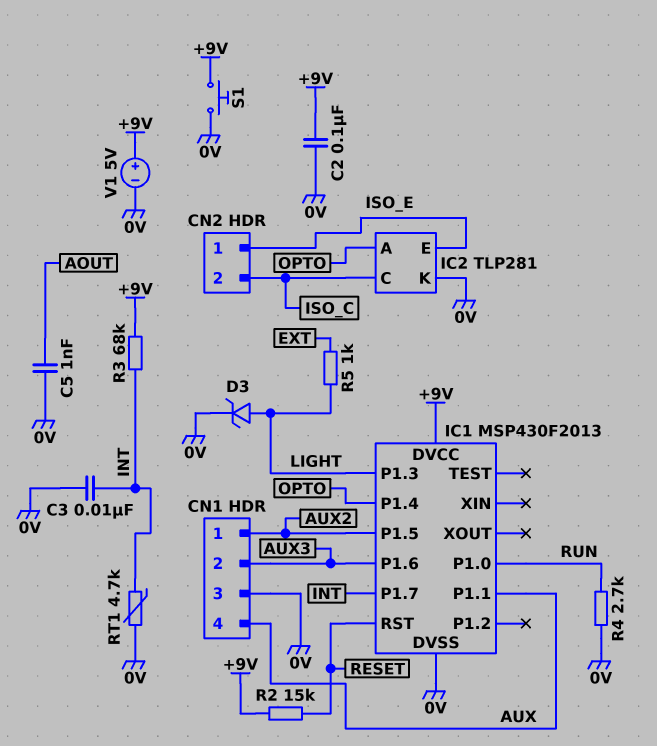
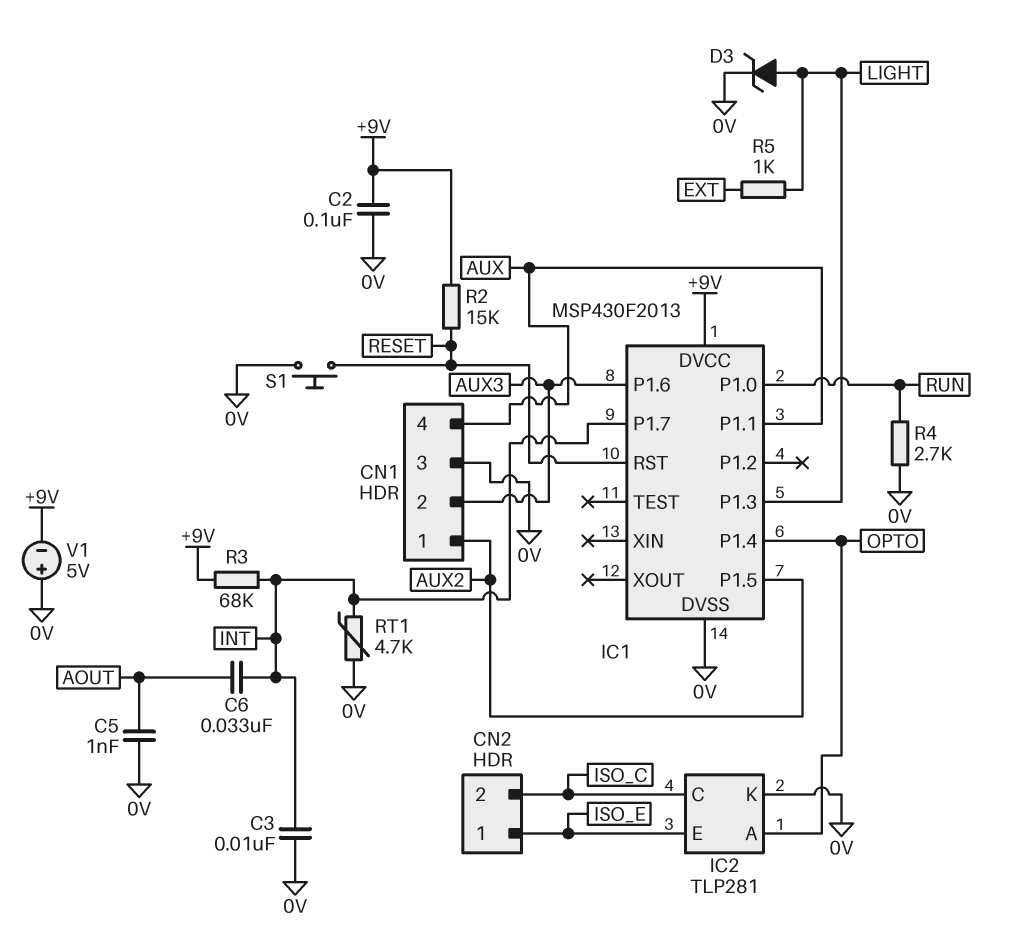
C6: none -> 33nF (AOUT, INT)
S1: button (+9V, 0V) -> button (0V, RESET)
V1: 5V (plus +9V, minus 0V) -> 5V (plus 0V, minus +9V)

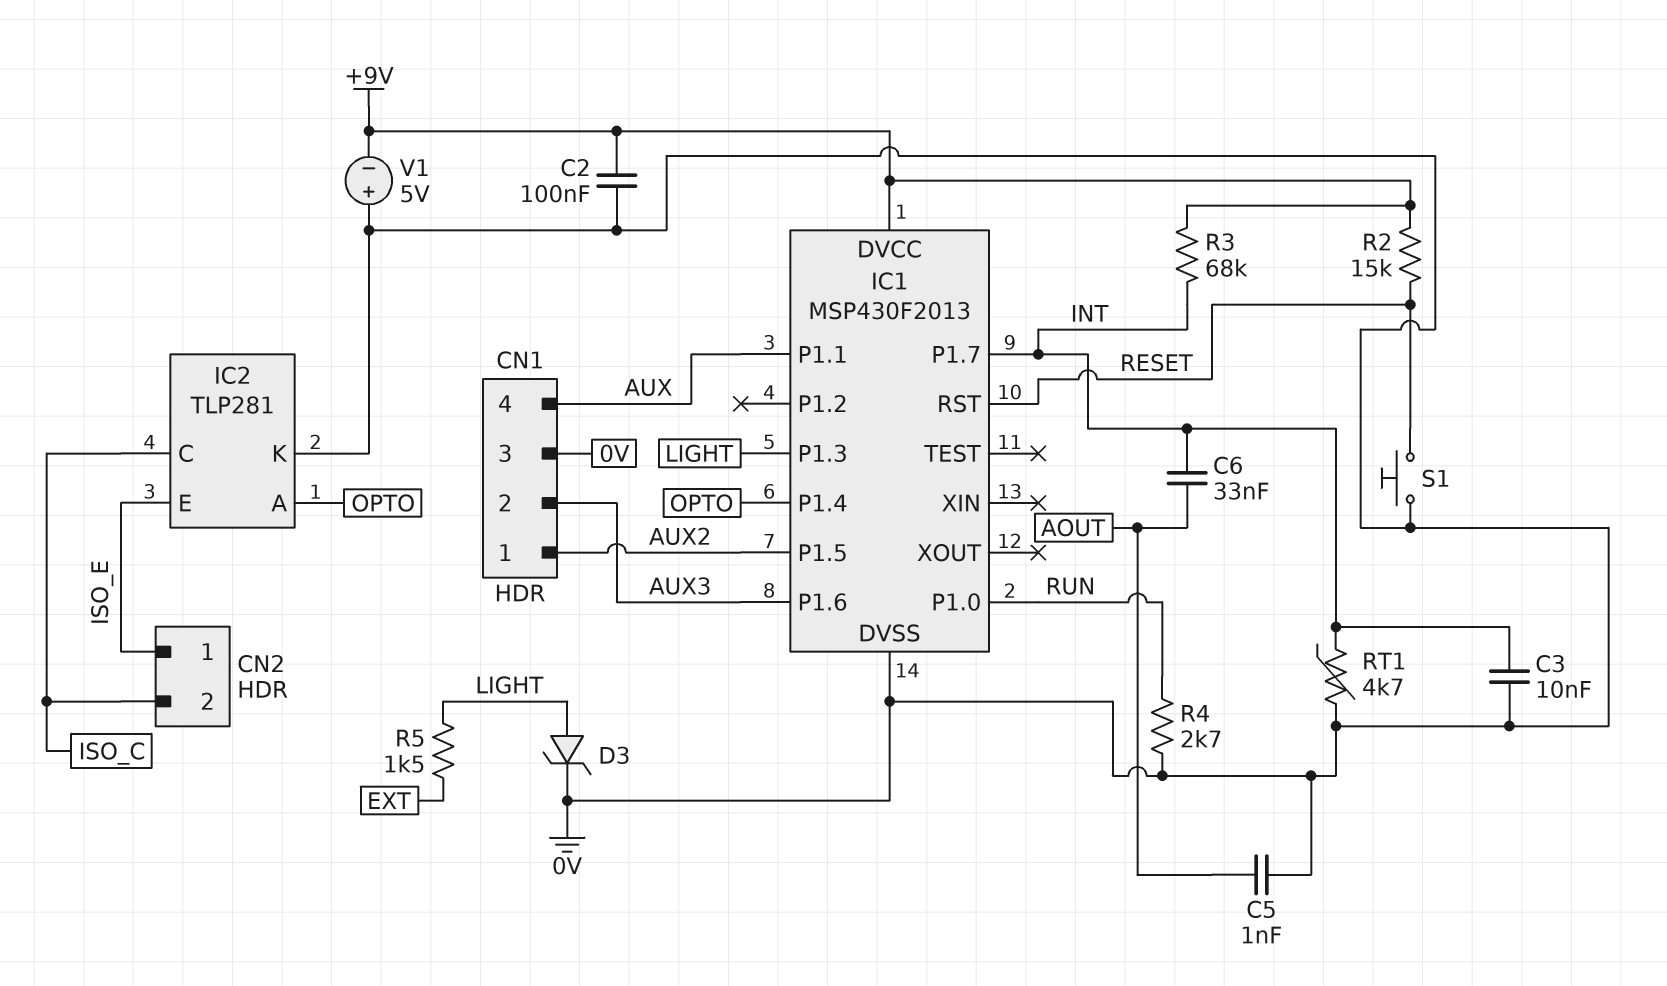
R5: 1k (EXT, LIGHT) -> 1.5k (EXT, LIGHT)

